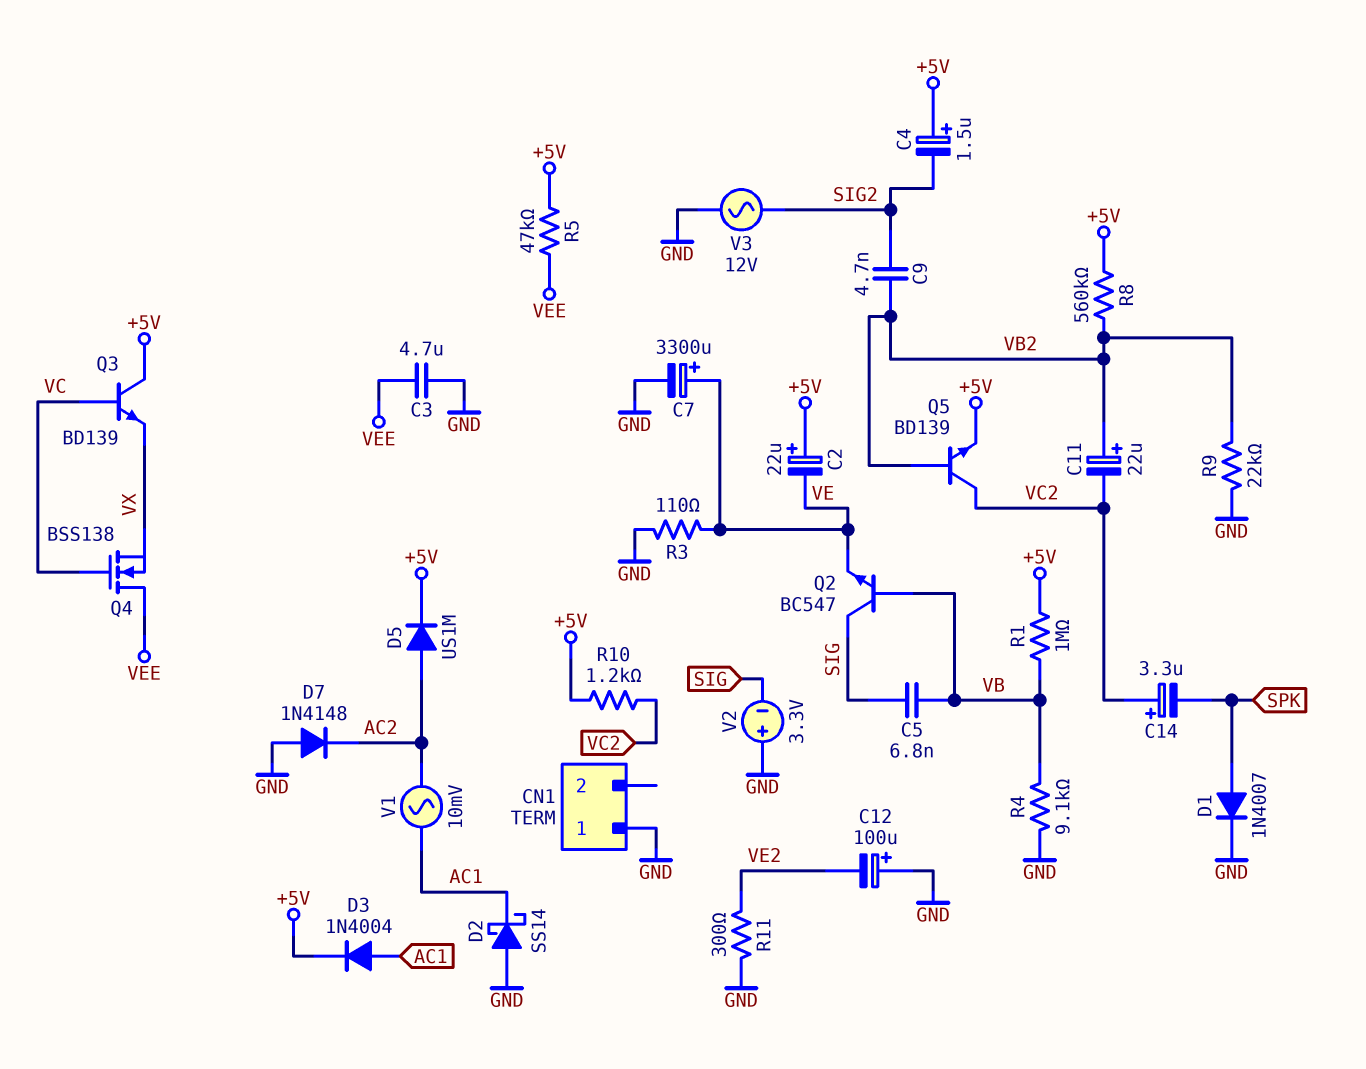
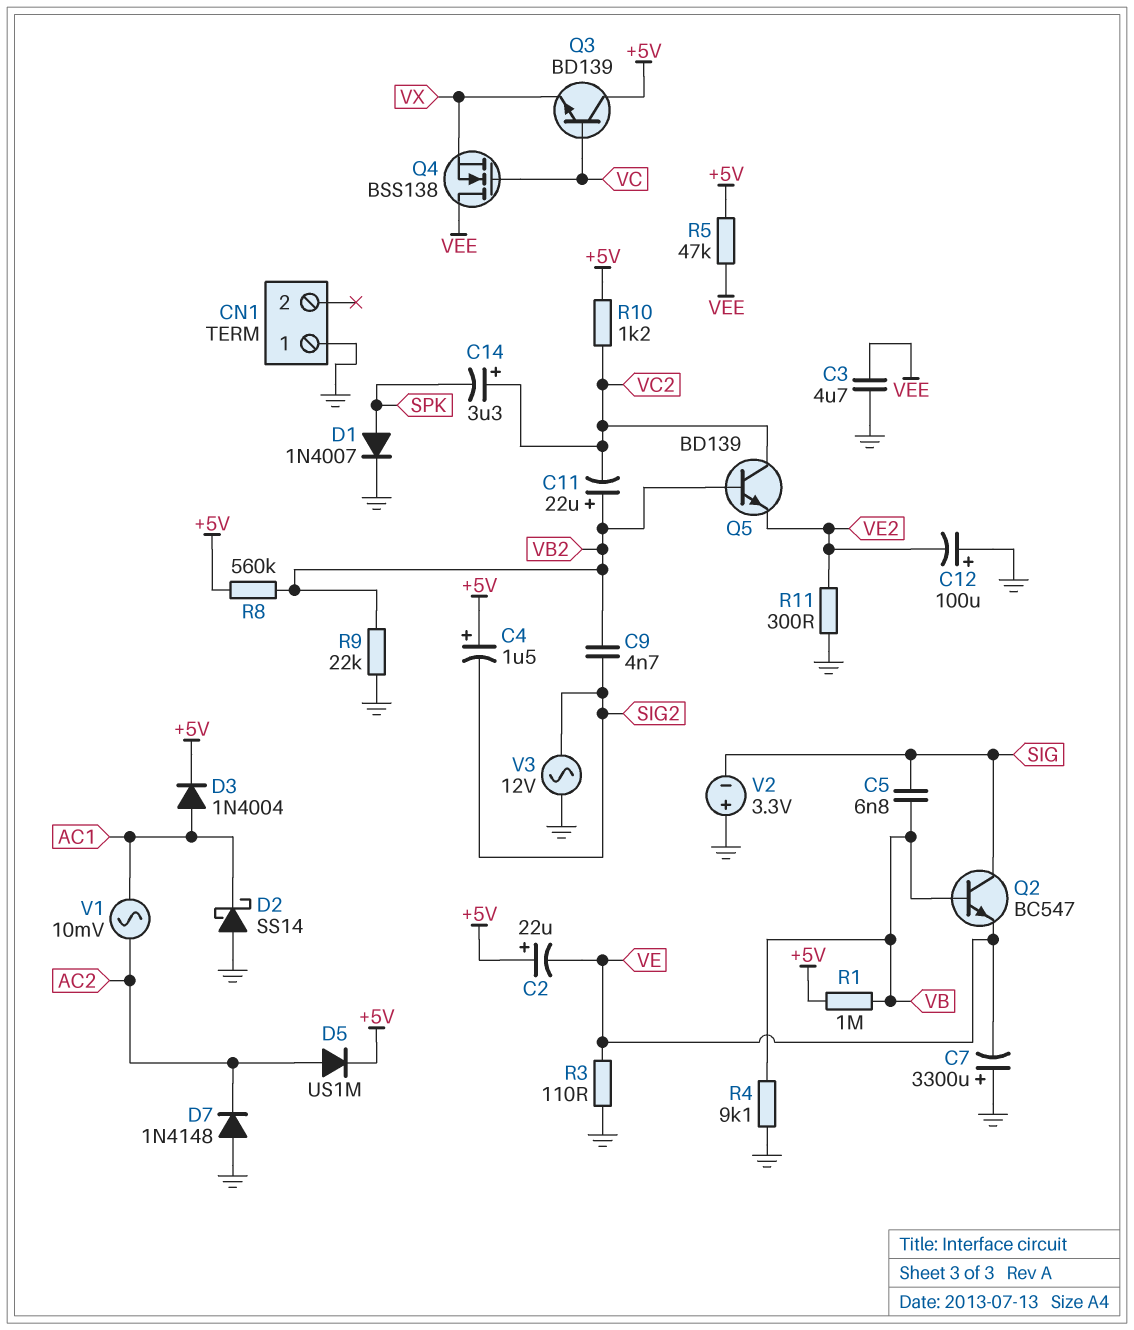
C7: 3300uF (plus VE, minus GND) -> 3300uF (plus GND, minus VE)
Q5: NPN BD139 (B VB2, C VC2, E +5V) -> NPN BD139 (B VB2, C VC2, E VE2)

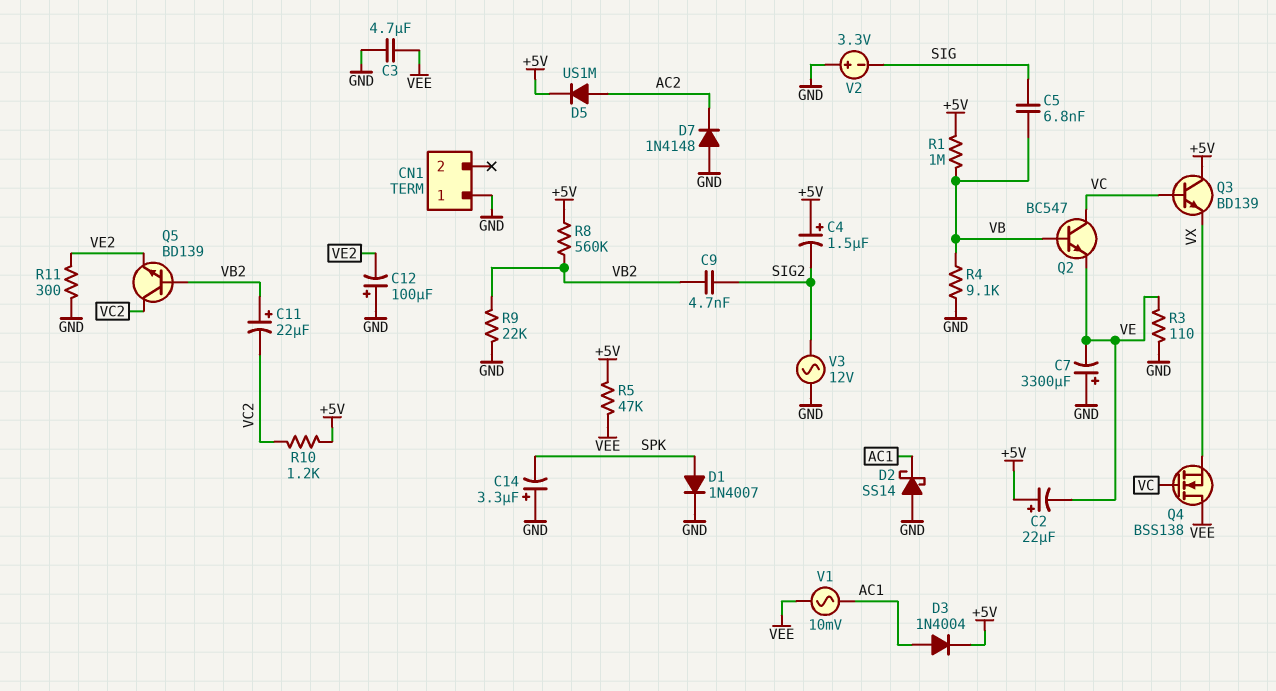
C14: 3.3uF (plus VC2, minus SPK) -> 3.3uF (plus GND, minus SPK)
Q2: NPN BC547 (B VB, C SIG, E VE) -> NPN BC547 (B VB, C VC, E VE)
V1: AC 10mV (AC1, AC2) -> AC 10mV (AC1, VEE)

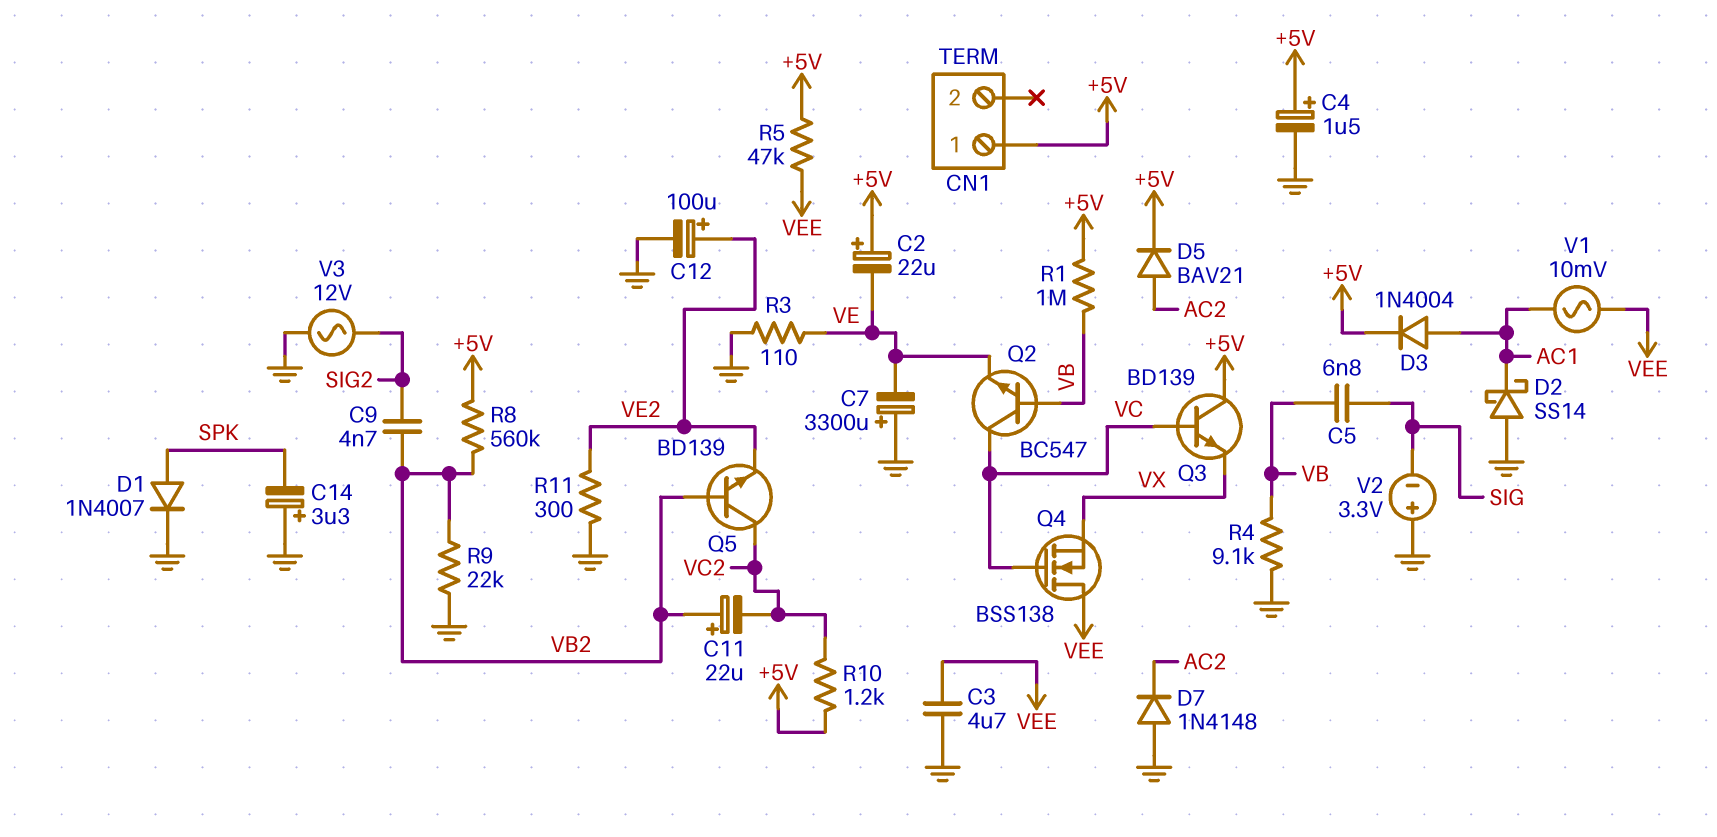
C4: 1.5uF (plus +5V, minus SIG2) -> 1.5uF (plus +5V, minus GND)
C12: 100uF (plus GND, minus VE2) -> 100uF (plus VE2, minus GND)
CN1 pin 1: GND -> +5V
D5: diode US1M (A AC2, K +5V) -> diode BAV21 (A AC2, K +5V)

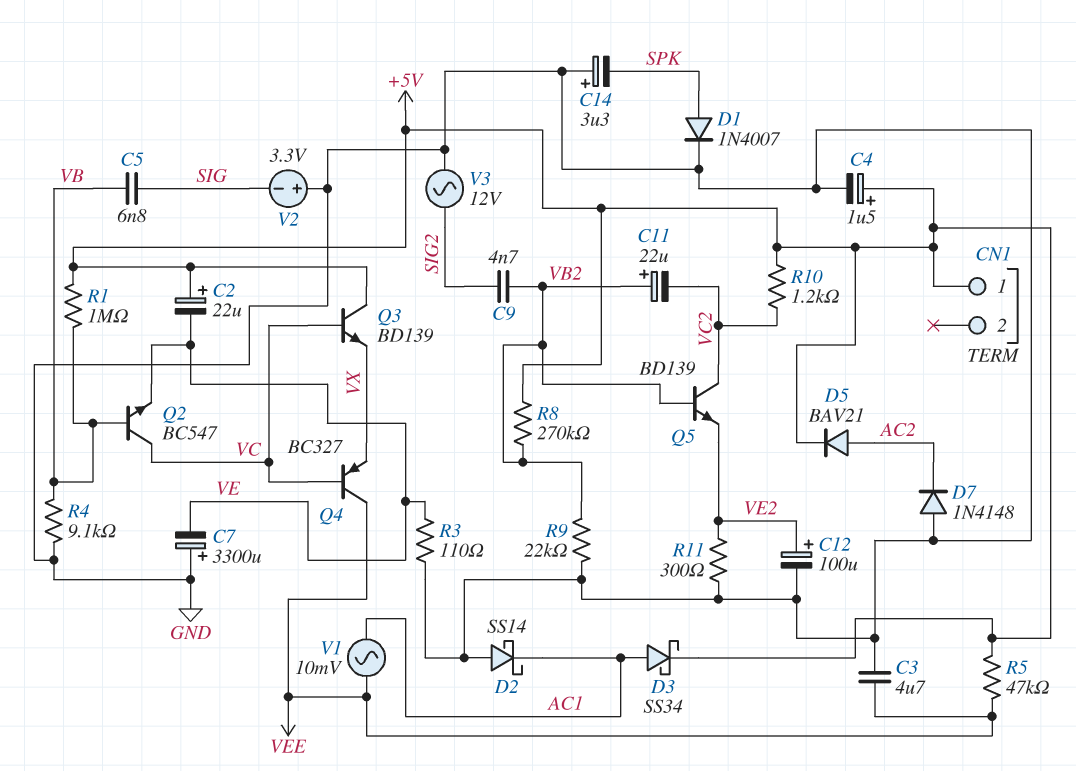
D3: diode 1N4004 (A AC1, K +5V) -> schottky SS34 (A AC1, K +5V)
Q4: NMOS BSS138 (G VC, D VEE, S VX) -> PNP BC327 (B VC, C VEE, E VX)
R8: 560k (+5V, VB2) -> 270k (+5V, VB2)

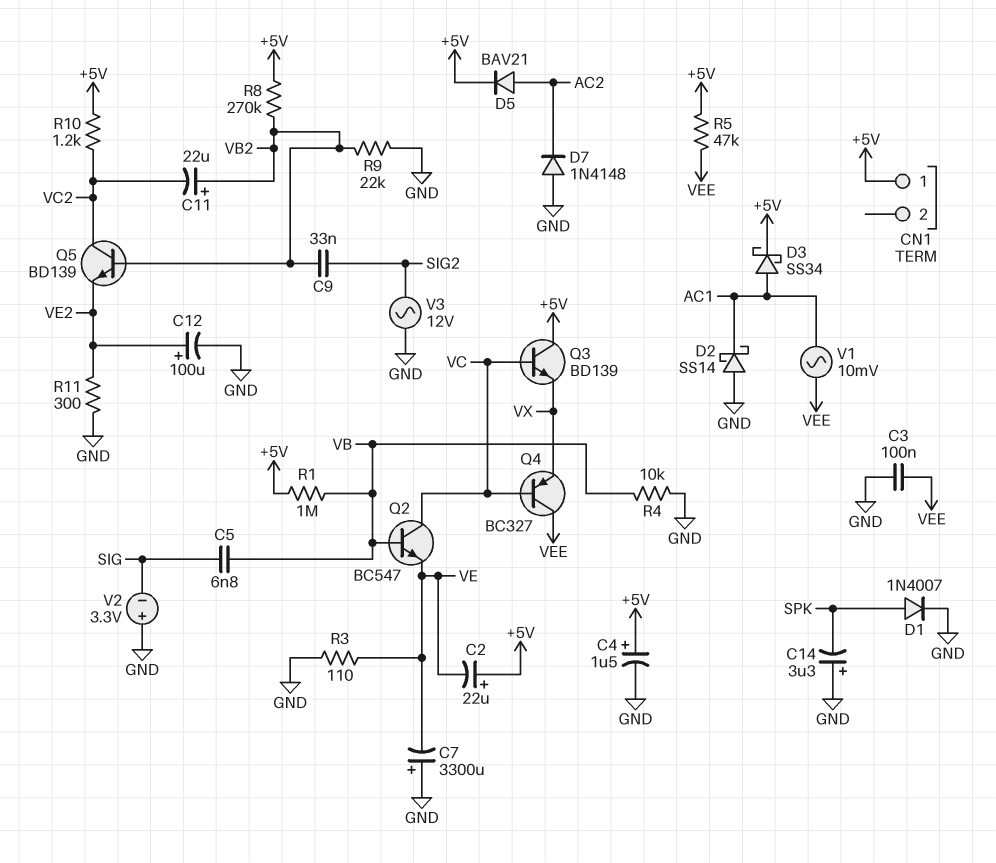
C3: 4.7uF (GND, VEE) -> 100nF (GND, VEE)
C9: 4.7nF (SIG2, VB2) -> 33nF (SIG2, VB2)
R4: 9.1k (GND, VB) -> 10k (GND, VB)

